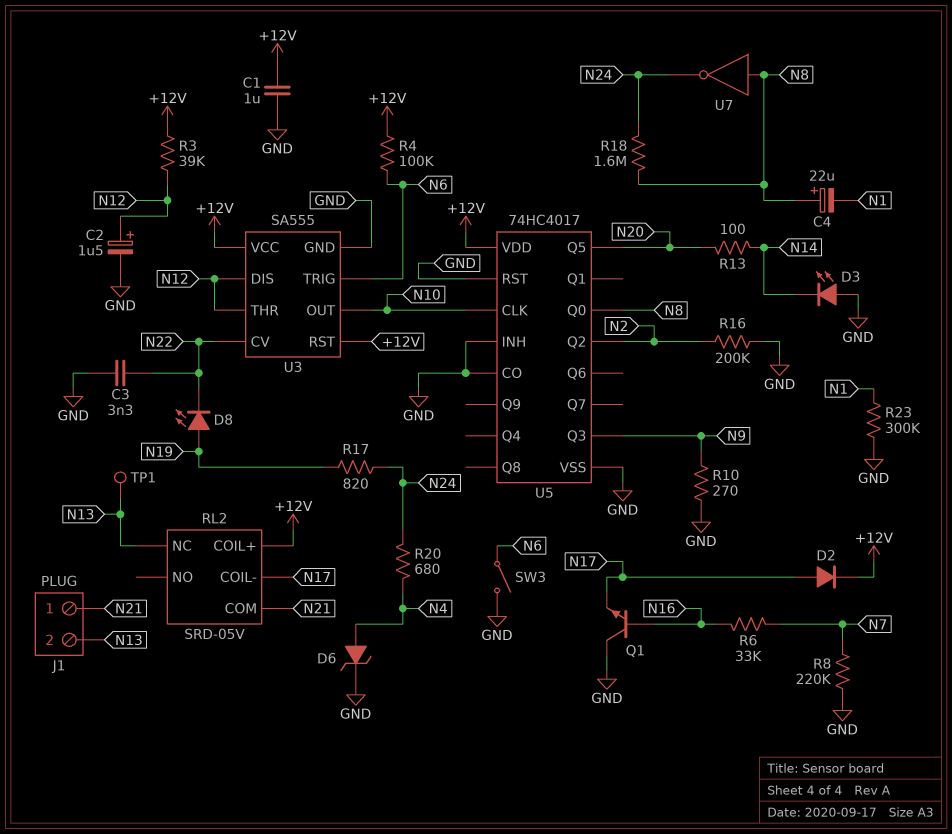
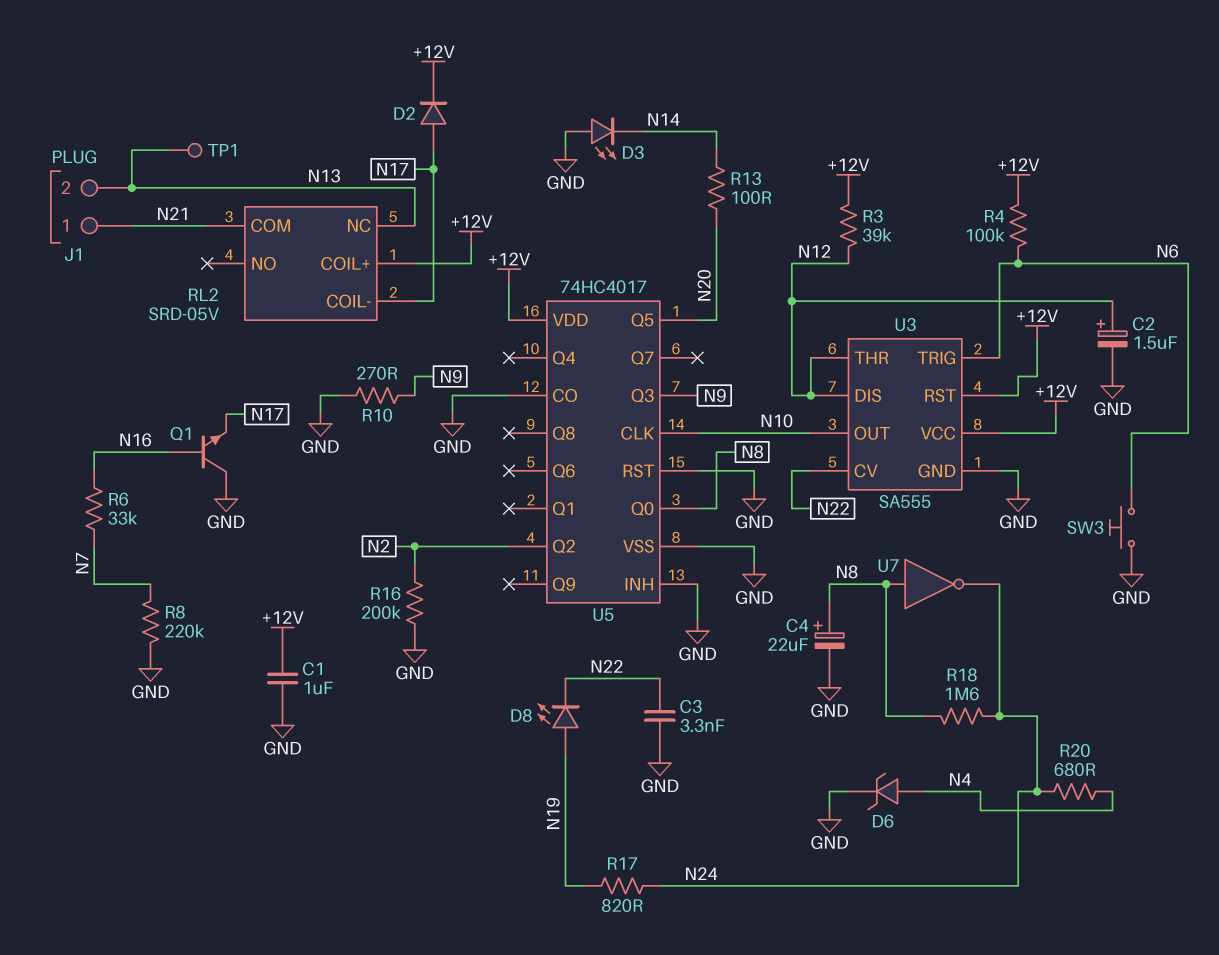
C4: 22uF (plus N8, minus N1) -> 22uF (plus N8, minus GND)
R23: 300k (GND, N1) -> none
SW3: switch (GND, N6) -> button (GND, N6)

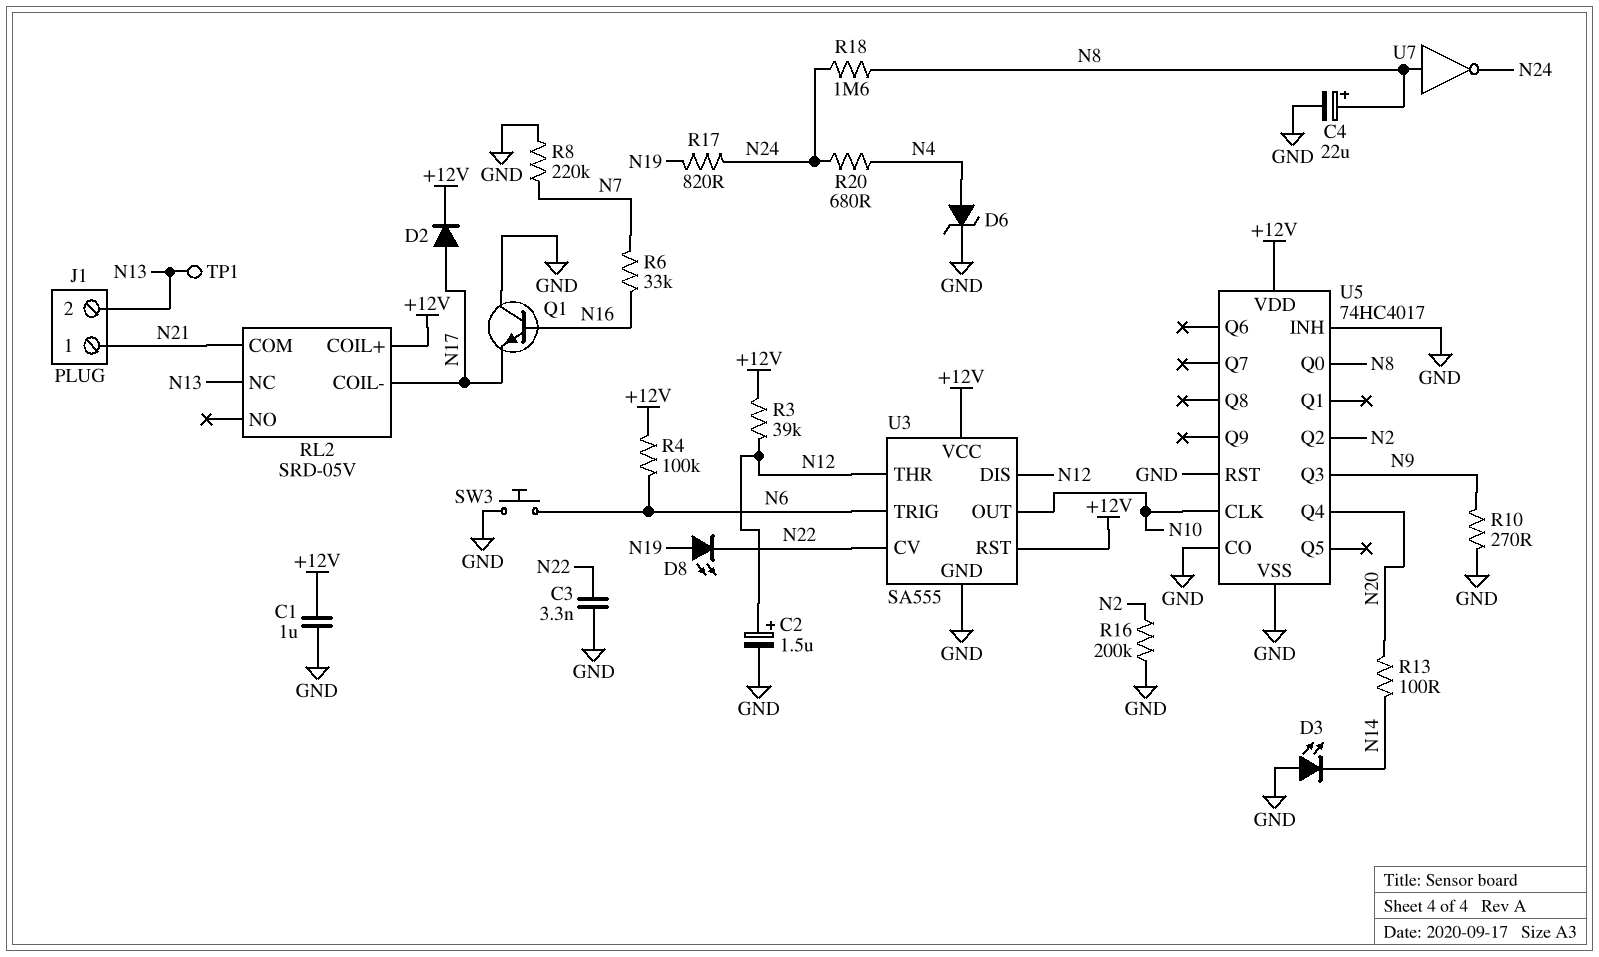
U5 pin Q4: none -> N20
U5 pin Q5: N20 -> none

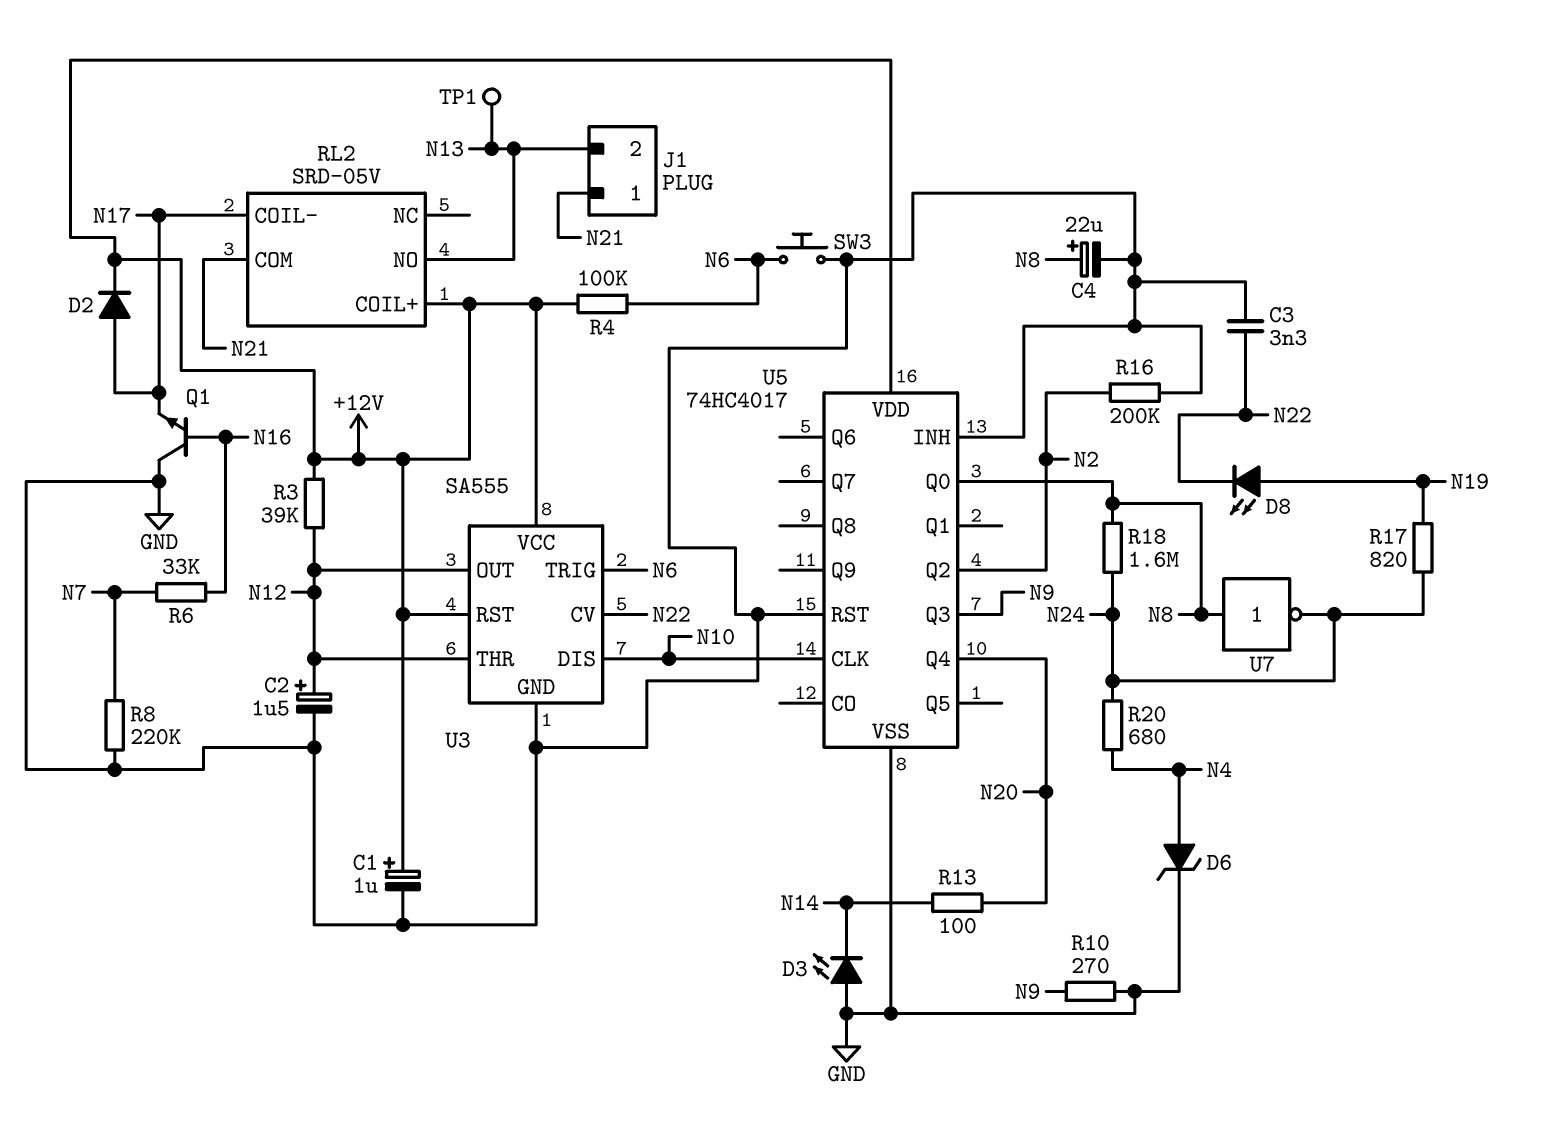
C1: 1uF (+12V, GND) -> 1uF (plus +12V, minus GND)
RL2 pin NC: N13 -> none
RL2 pin NO: none -> N13
U3 pin DIS: N12 -> N10
U3 pin OUT: N10 -> N12
U5 pin CO: GND -> none

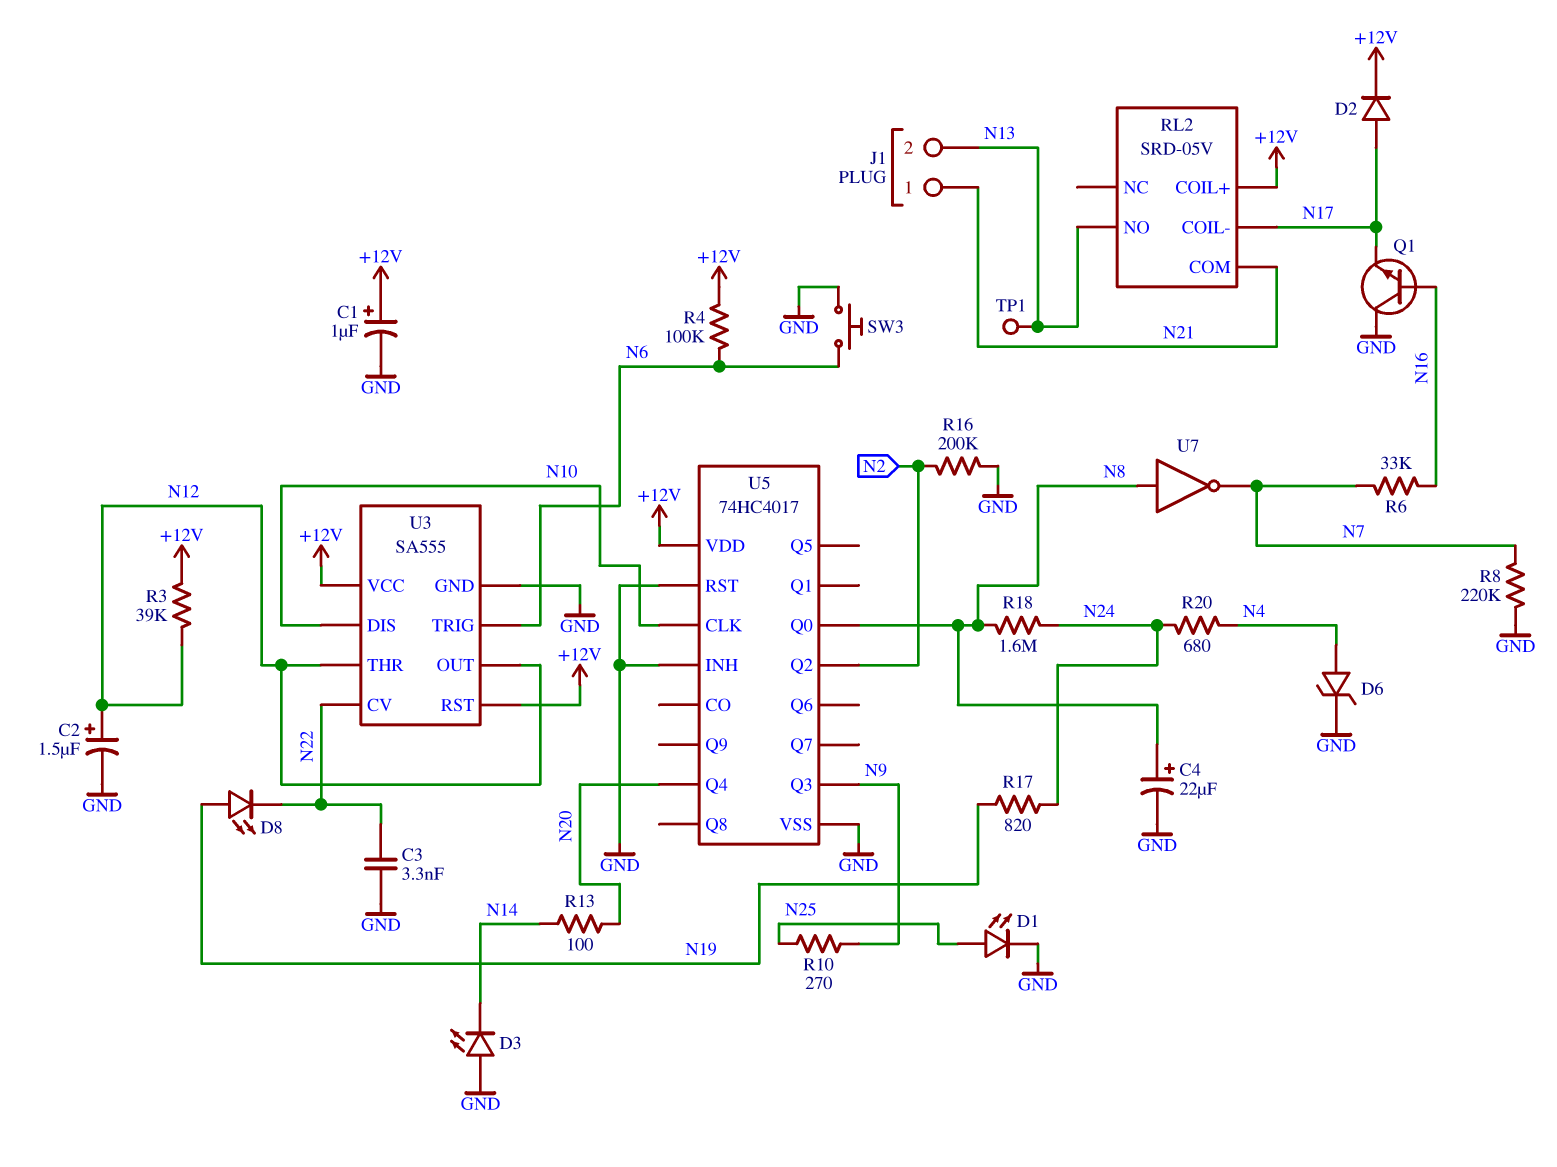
D1: none -> LED (A N25, K GND)
R10: 270 (GND, N9) -> 270 (N9, N25)
U7: NOT (in N8, out N24) -> NOT (in N8, out N7)

